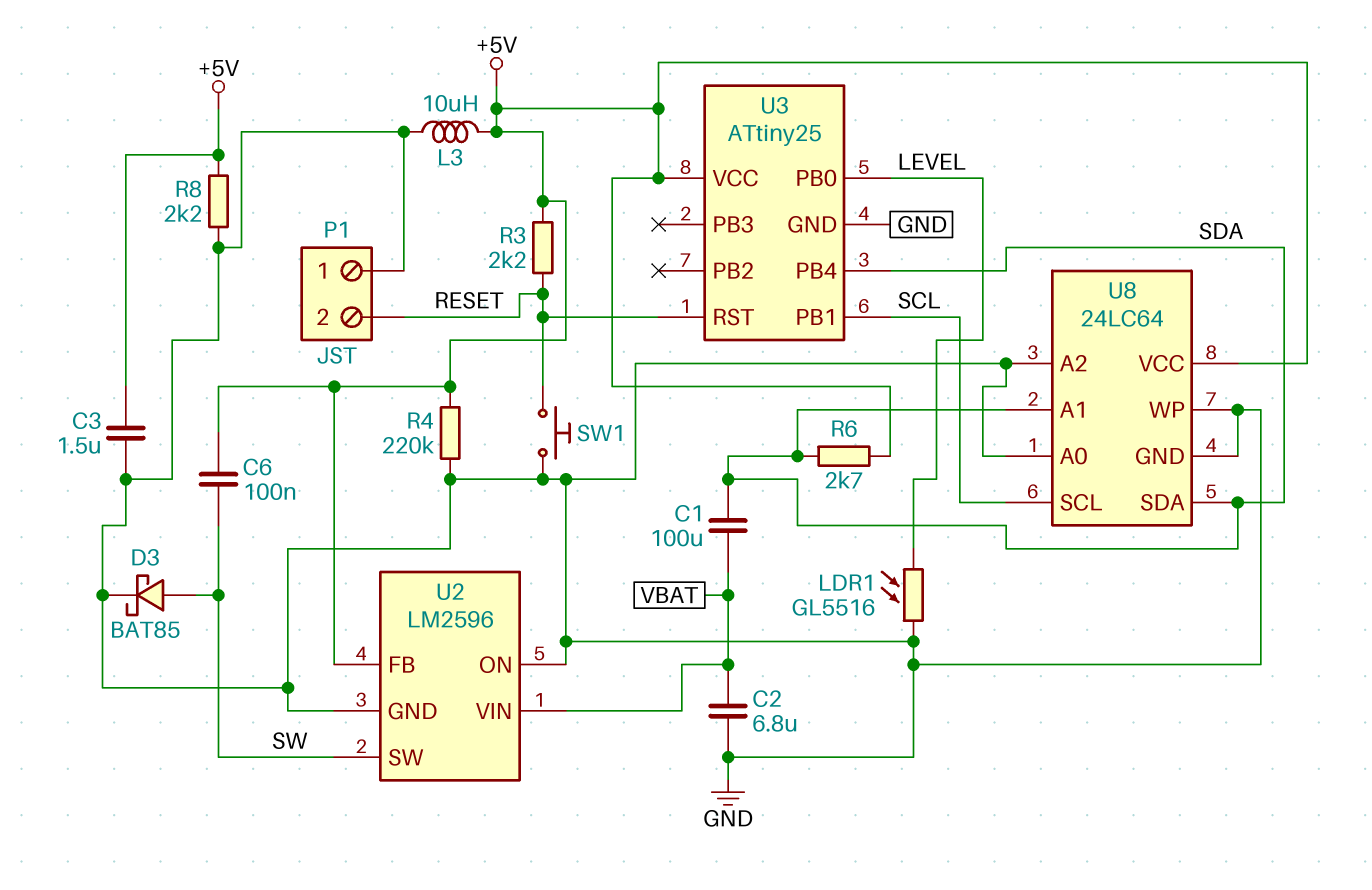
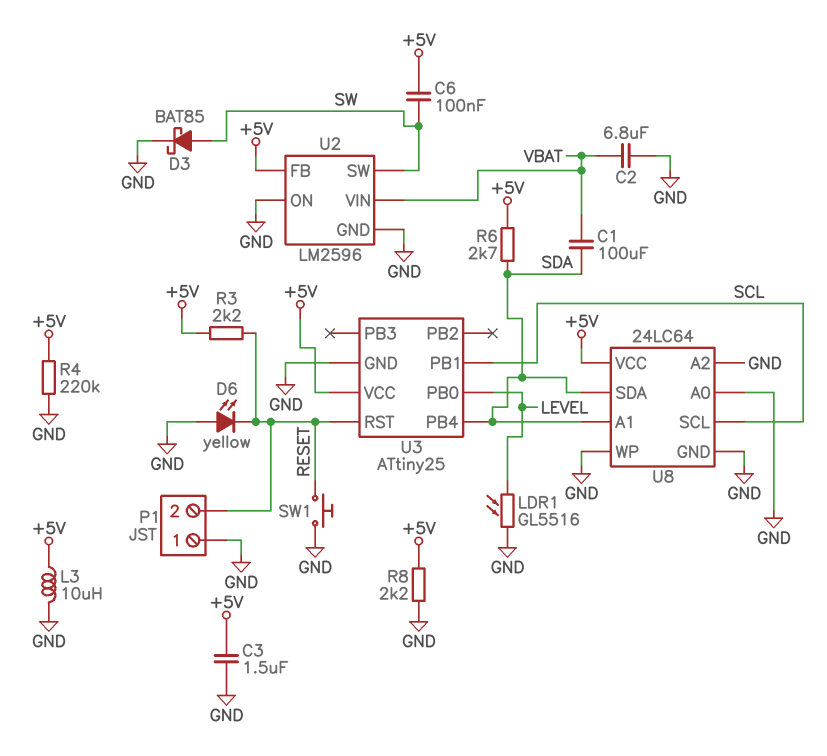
D6: none -> LED yellow (A GND, K RESET)

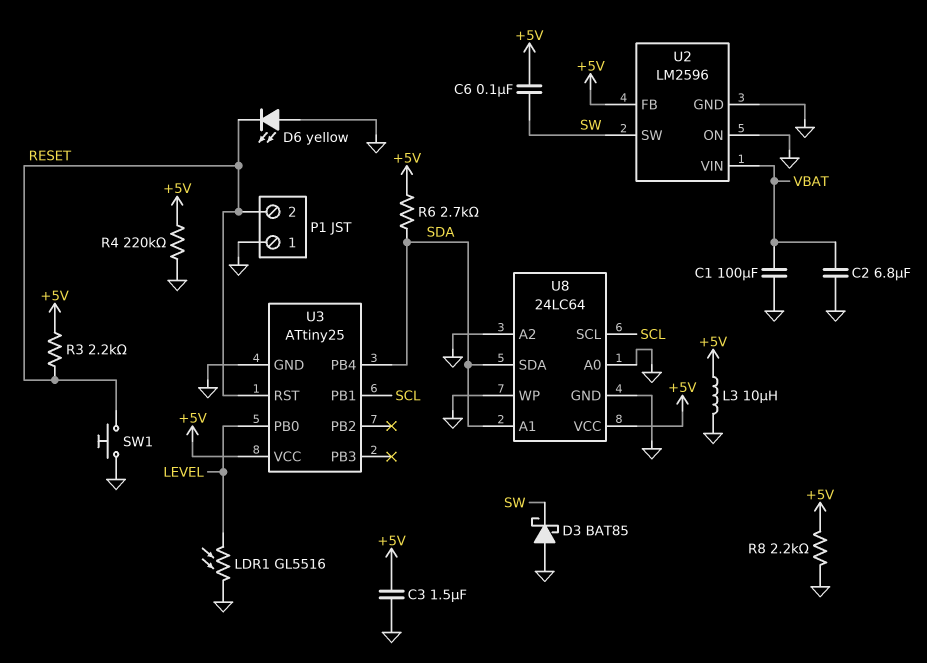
C1: 100uF (SDA, VBAT) -> 100uF (GND, VBAT)
D3: schottky BAT85 (A SW, K GND) -> schottky BAT85 (A GND, K SW)

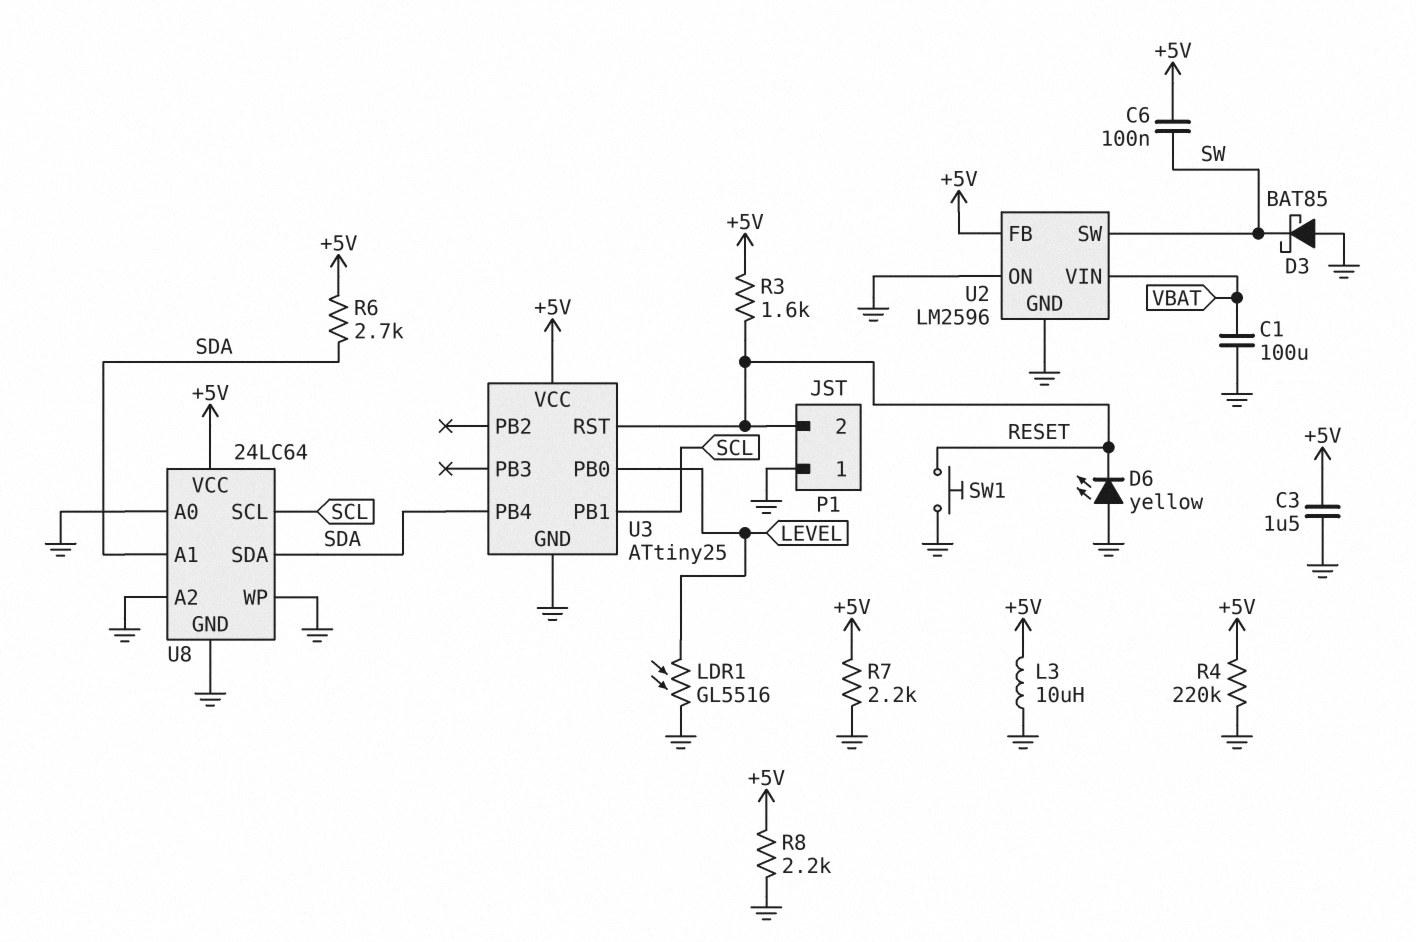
C2: 6.8uF (GND, VBAT) -> none
R3: 2.2k (+5V, RESET) -> 1.6k (+5V, RESET)
R7: none -> 2.2k (+5V, GND)

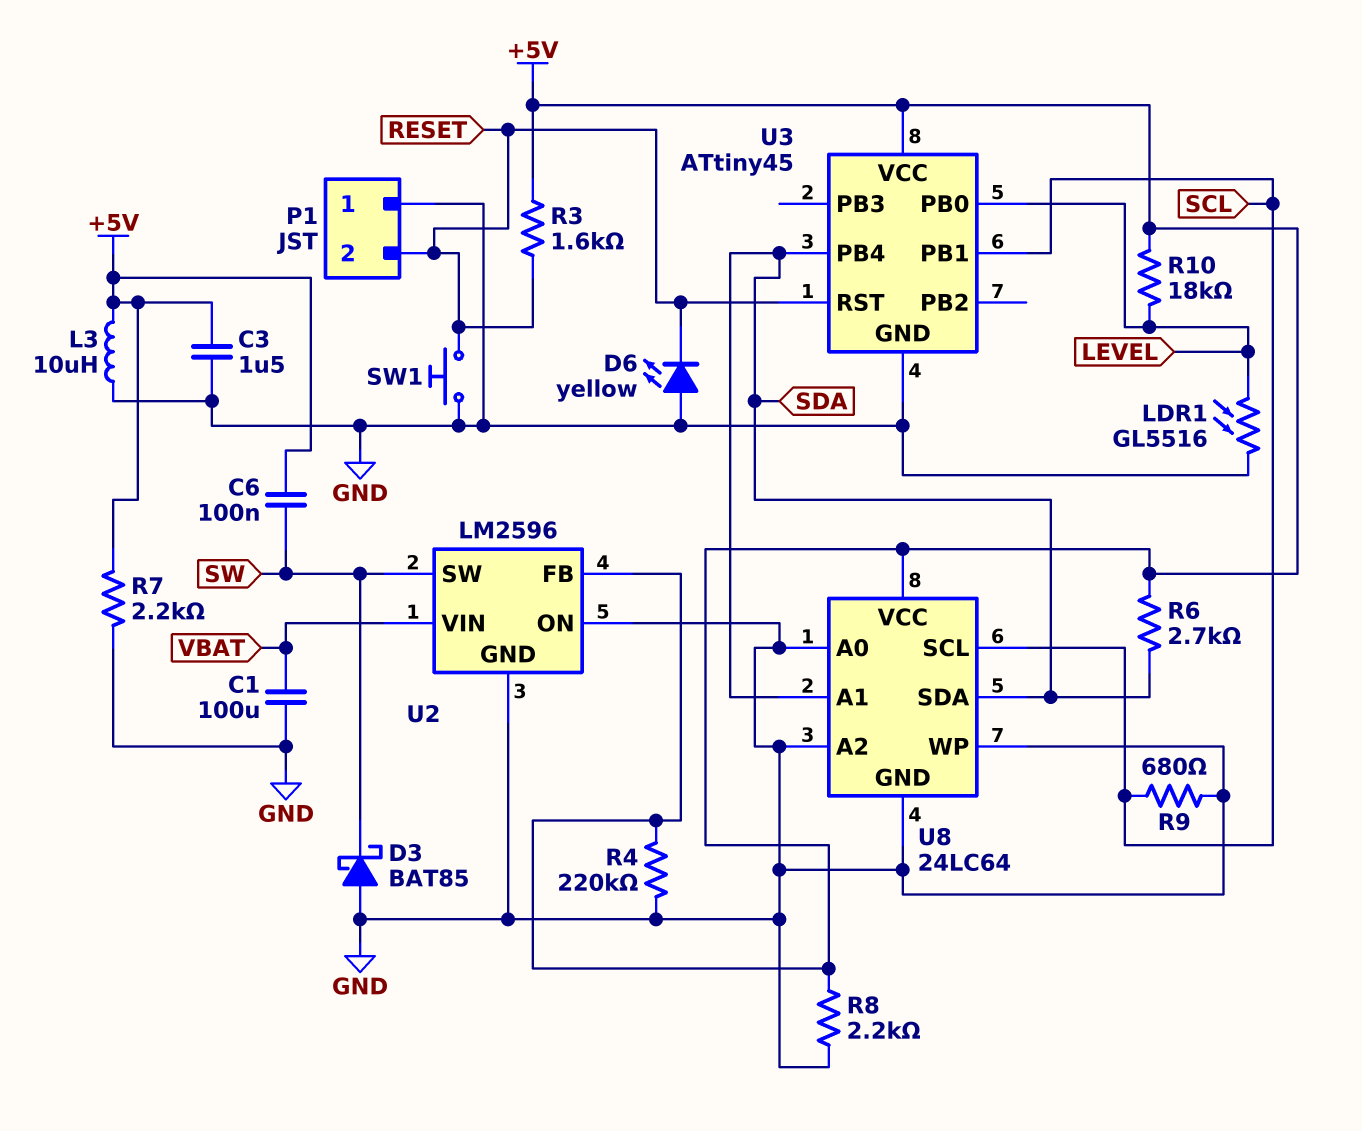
R9: none -> 680 (GND, SCL)
R10: none -> 18k (+5V, LEVEL)
U3: ATtiny25 -> ATtiny45

